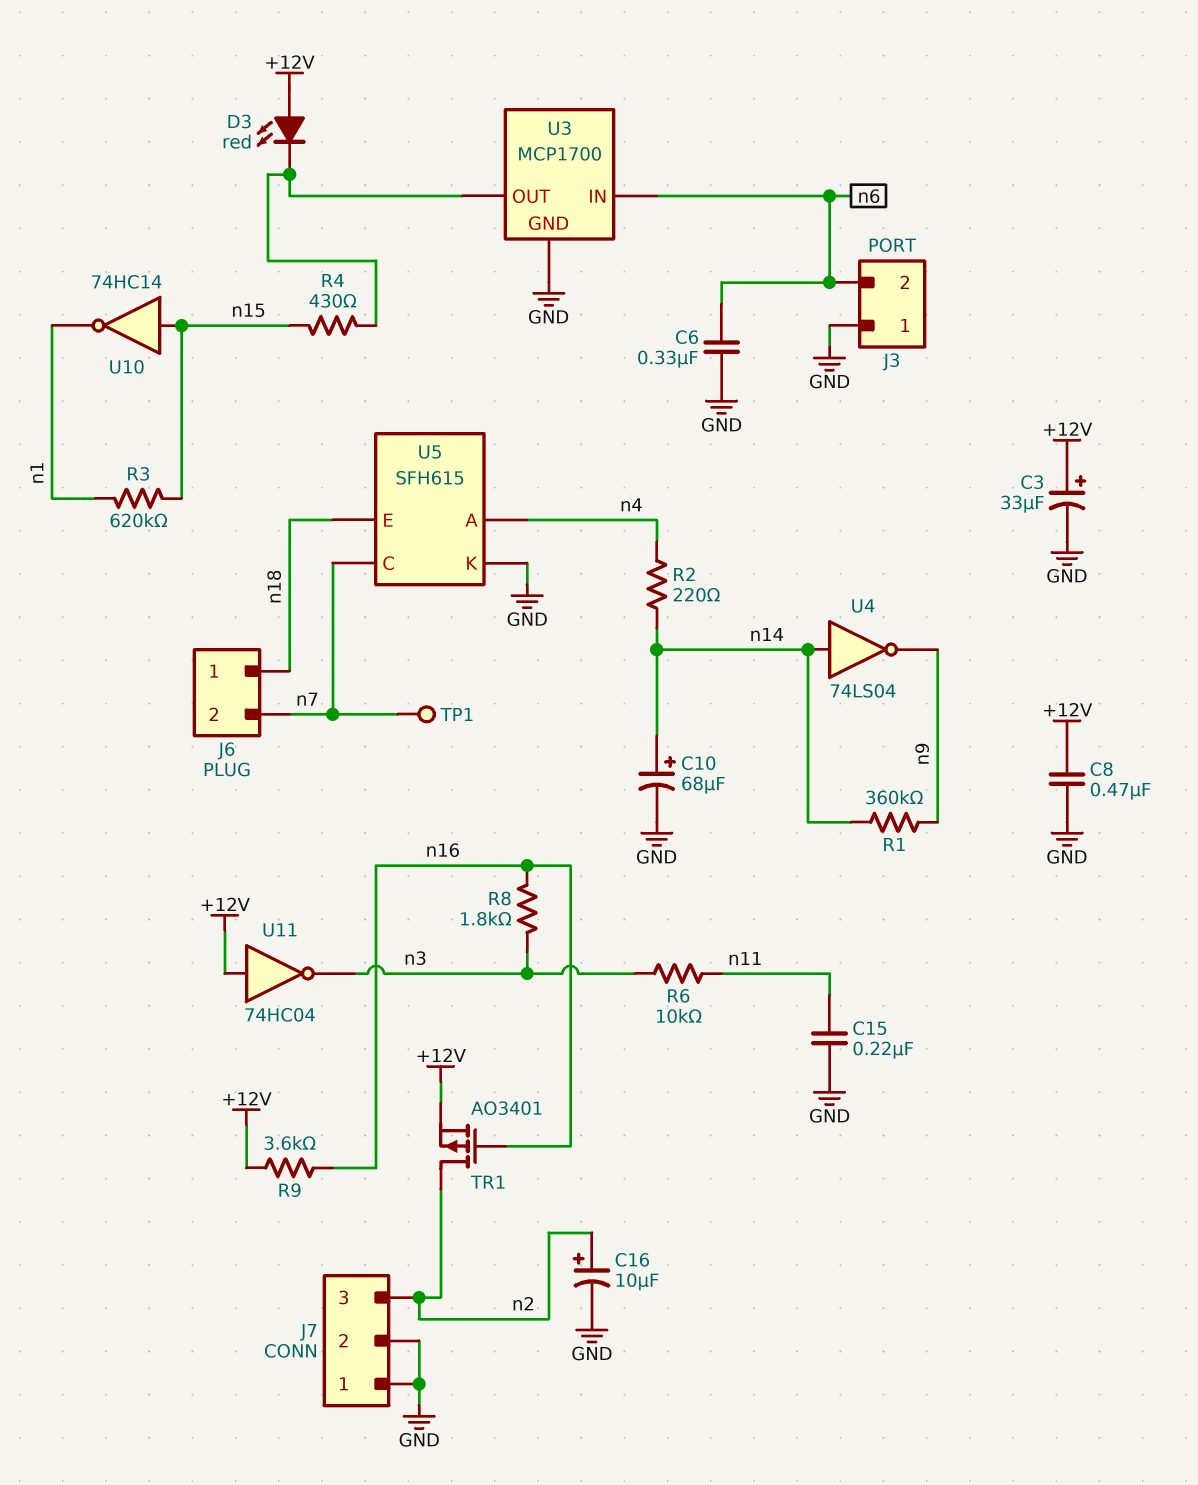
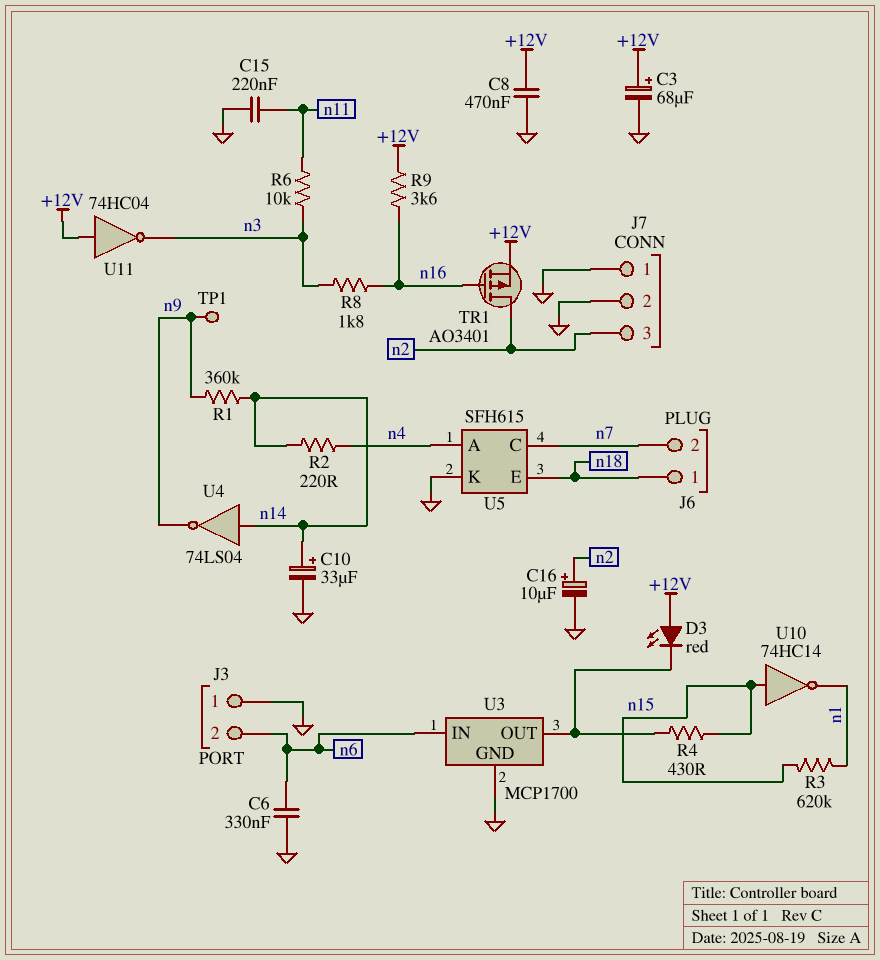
C3: 33uF (plus +12V, minus GND) -> 68uF (plus +12V, minus GND)
C10: 68uF (plus n14, minus GND) -> 33uF (plus n14, minus GND)
TP1: test point (n7) -> test point (n9)

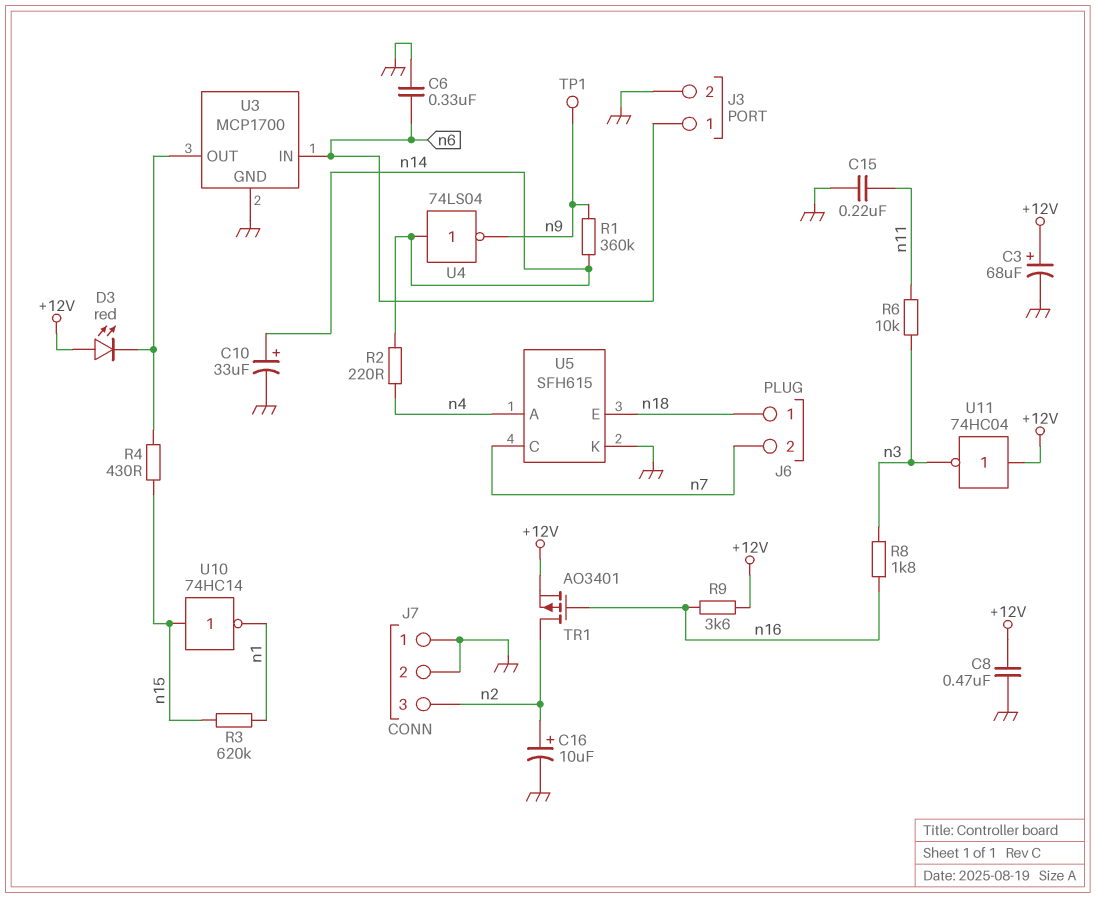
J3 pin 1: GND -> n6
J3 pin 2: n6 -> GND

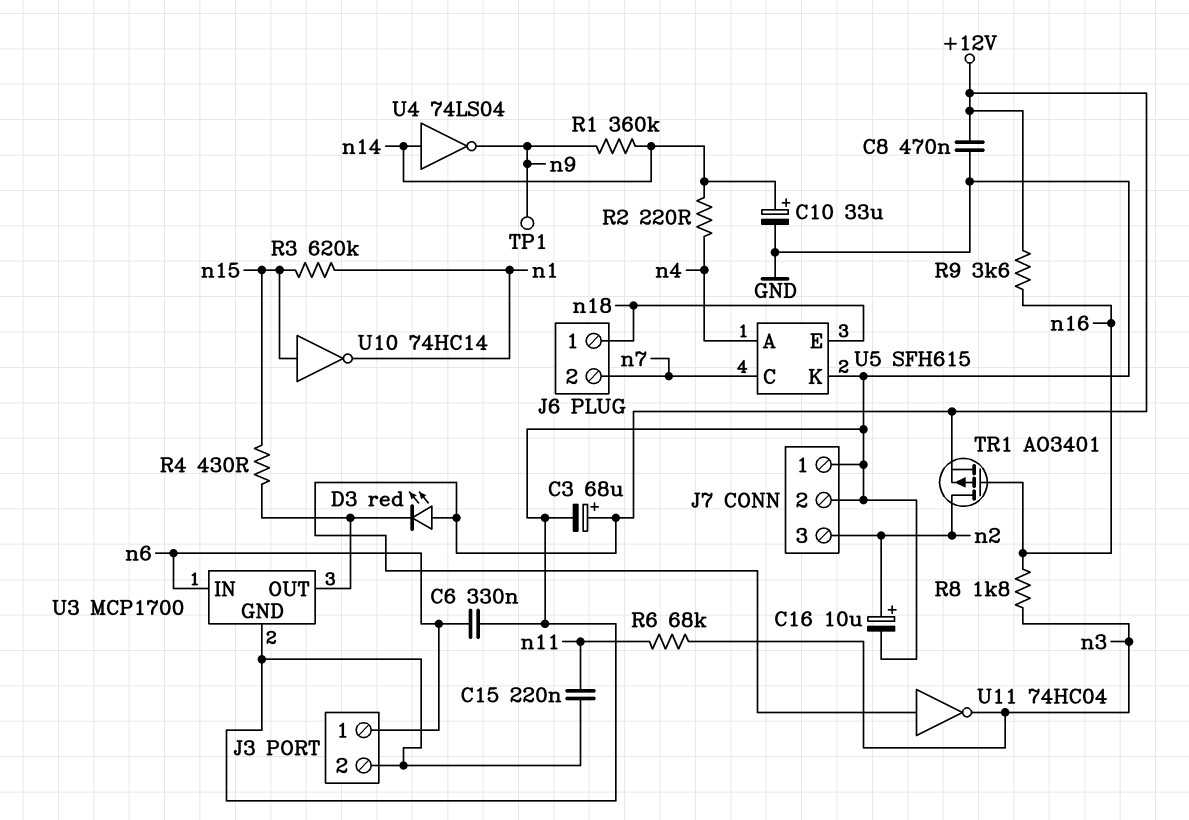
R6: 10k (n3, n11) -> 68k (n3, n11)

